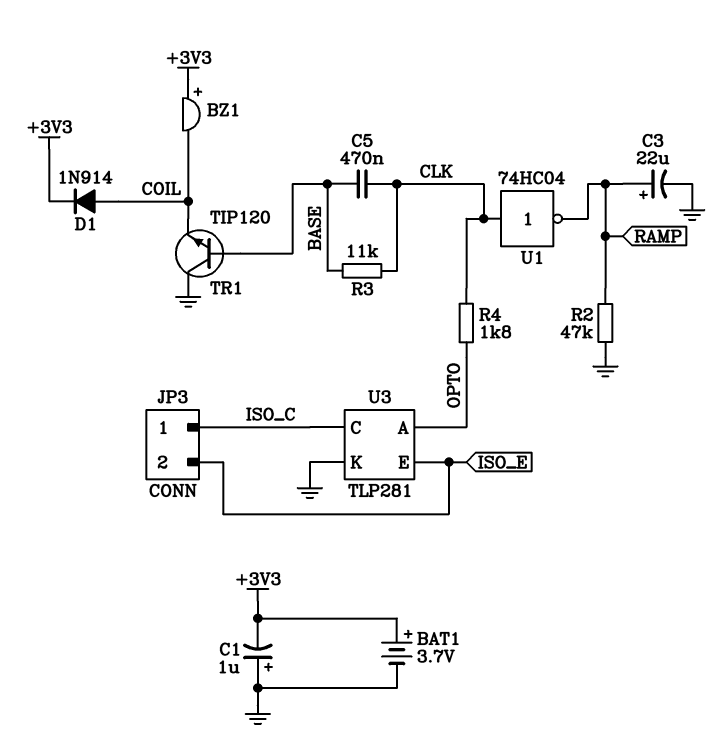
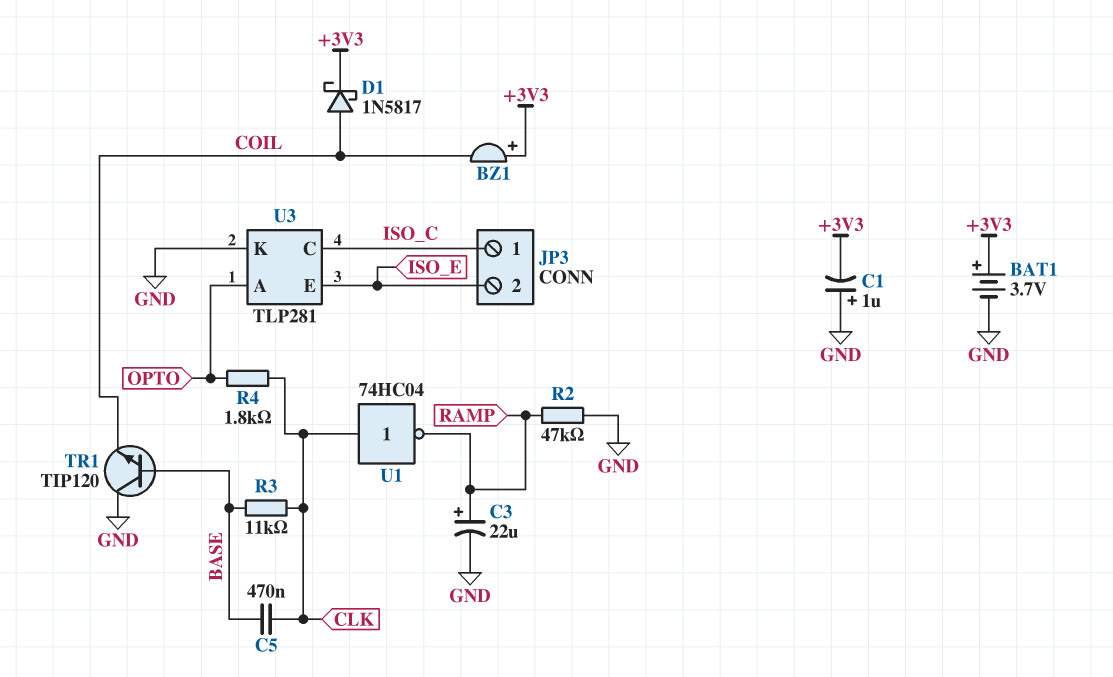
D1: diode 1N914 (A COIL, K +3V3) -> schottky 1N5817 (A COIL, K +3V3)

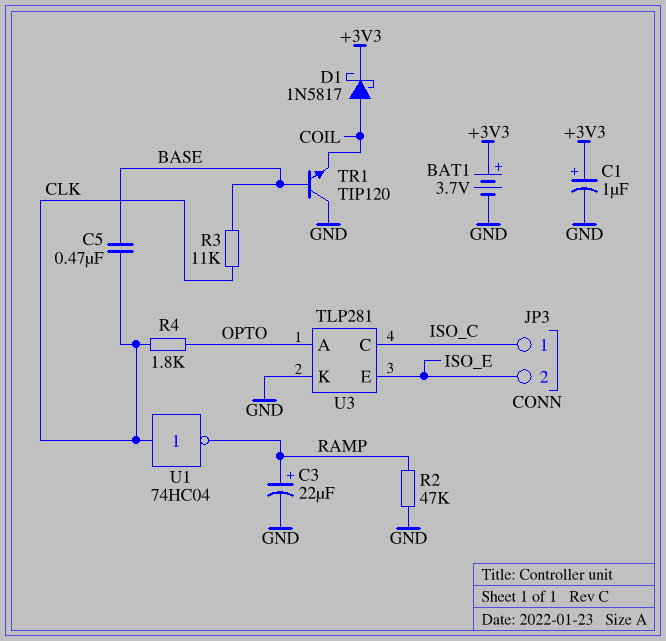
BZ1: buzzer (plus +3V3, minus COIL) -> none
C1: 1uF (plus GND, minus +3V3) -> 1uF (plus +3V3, minus GND)

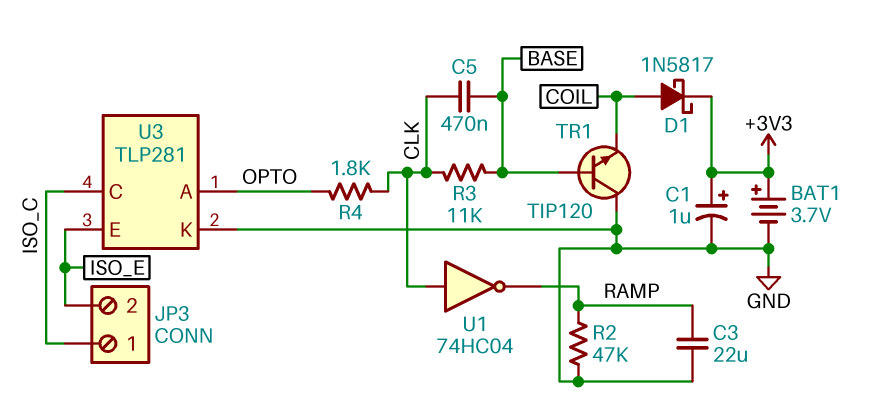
C3: 22uF (plus RAMP, minus GND) -> 22uF (GND, RAMP)

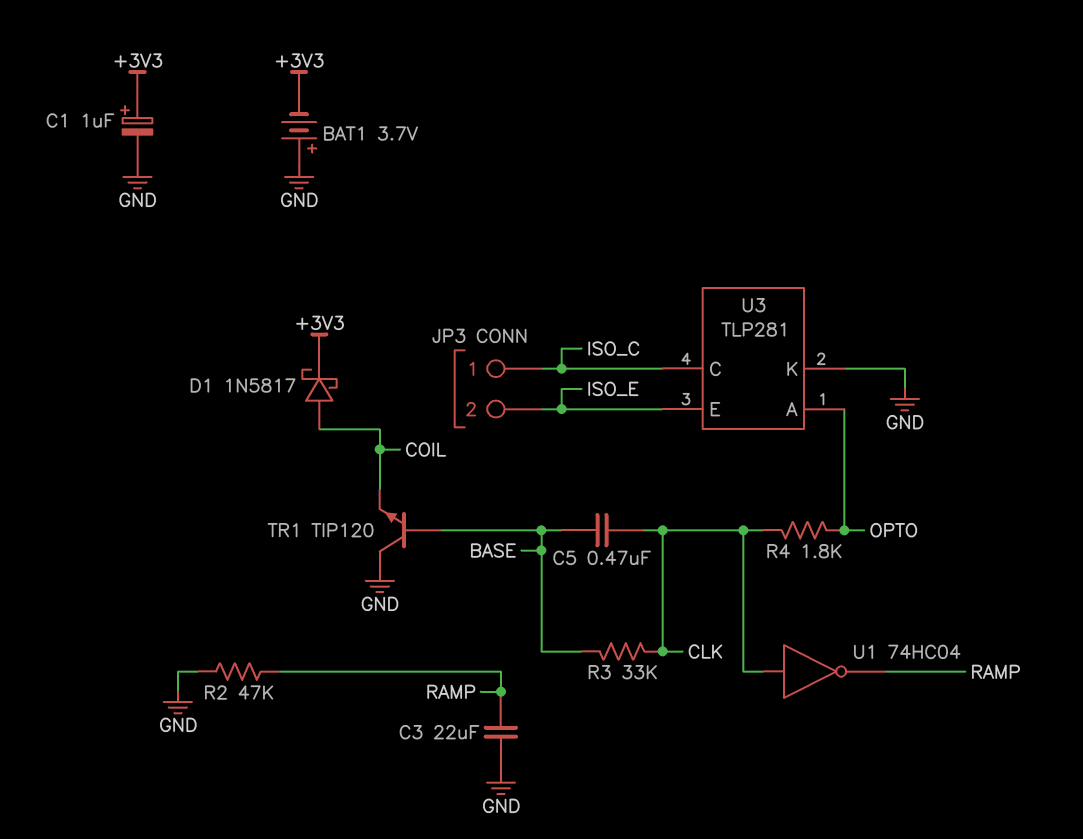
BAT1: 3.7V (plus +3V3, minus GND) -> 3.7V (plus GND, minus +3V3)
R3: 11k (BASE, CLK) -> 33k (BASE, CLK)

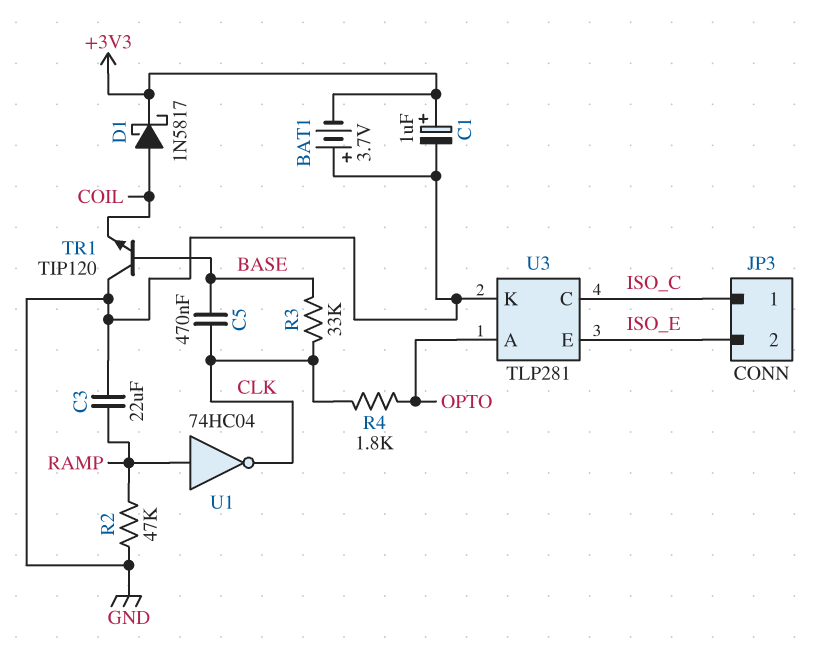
U1: NOT 74HC04 (in CLK, out RAMP) -> NOT 74HC04 (in RAMP, out CLK)

